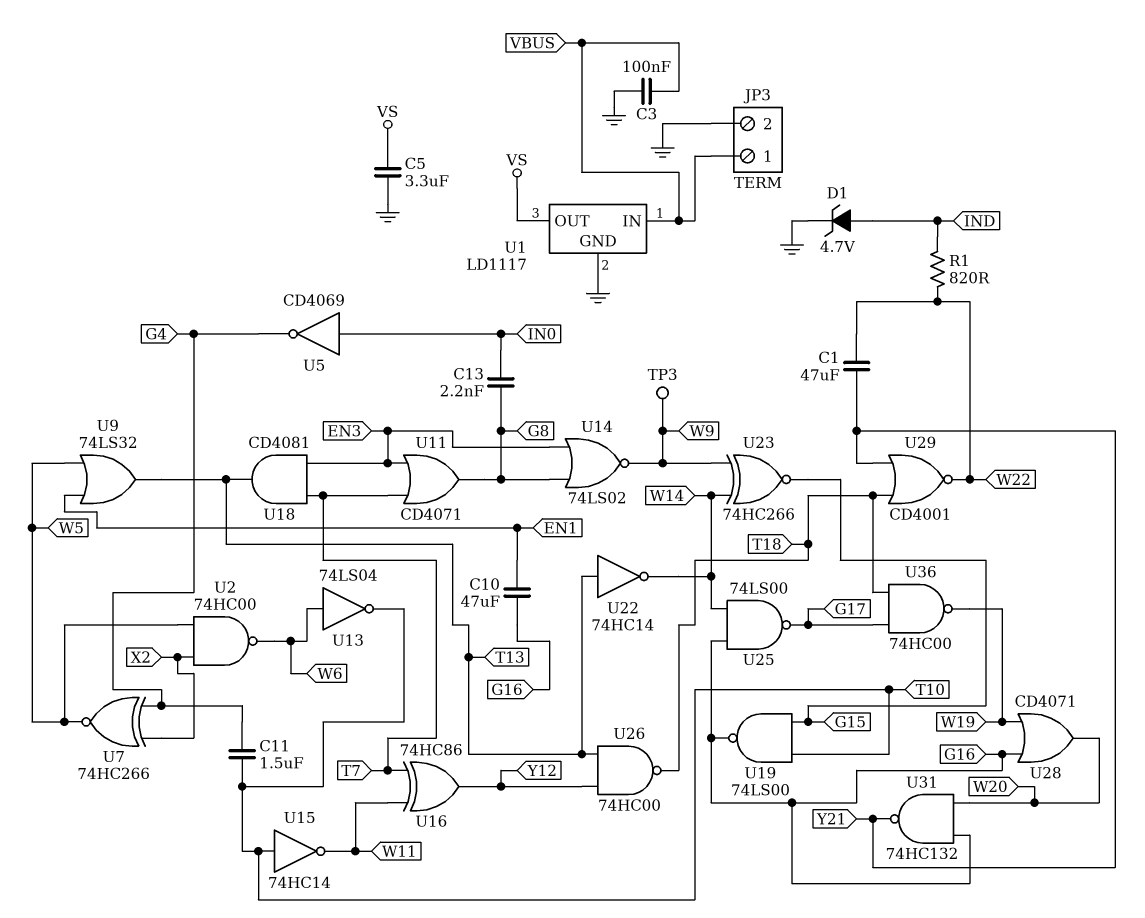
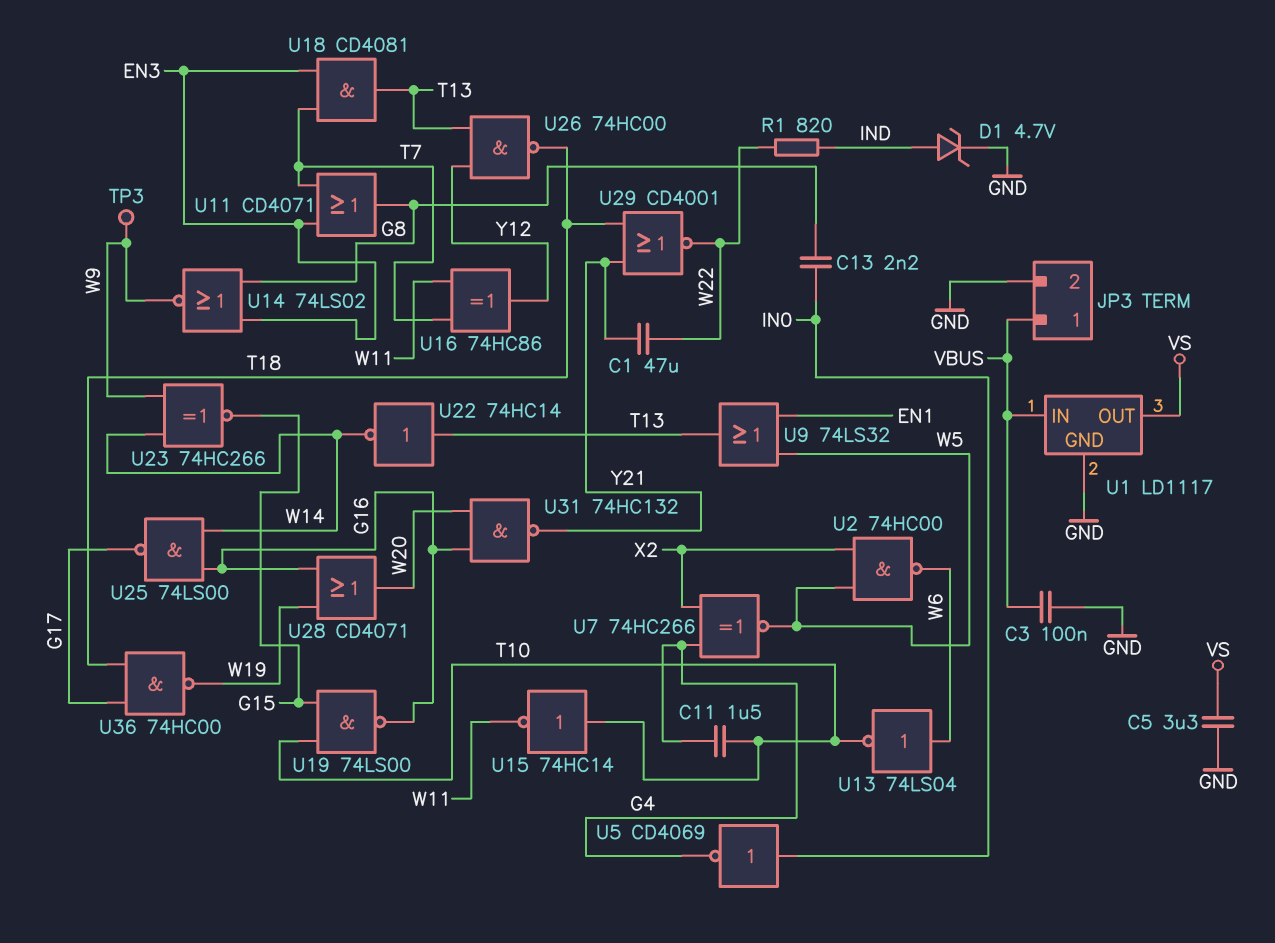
C10: 47uF (EN1, G16) -> none

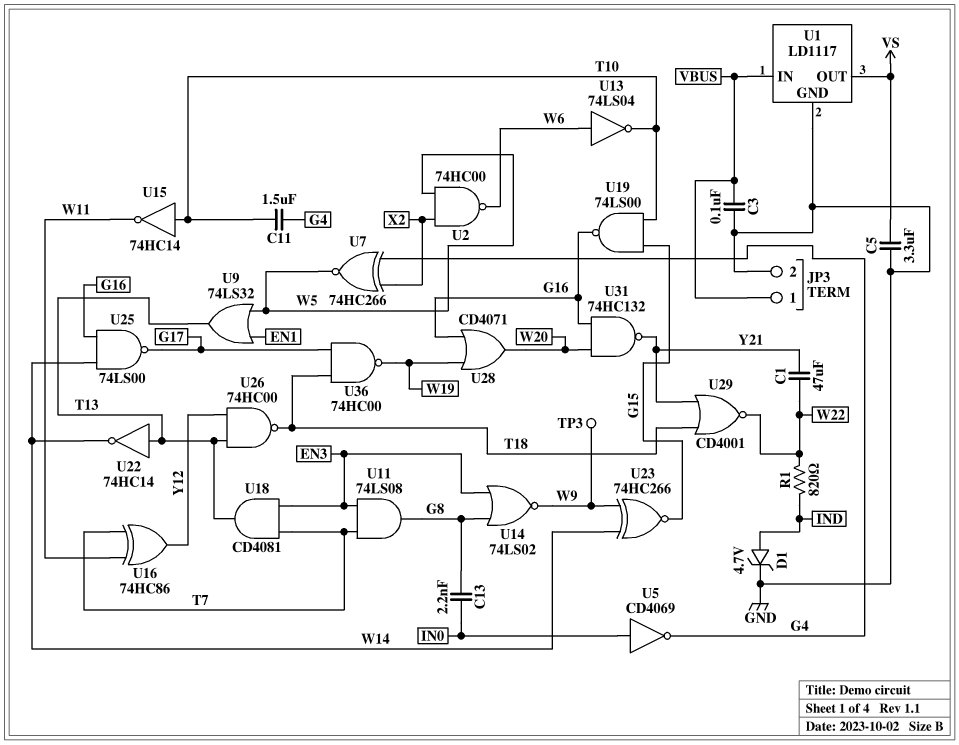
U11: OR CD4071 (in EN3, in T7, out G8) -> AND 74LS08 (in EN3, in T7, out G8)

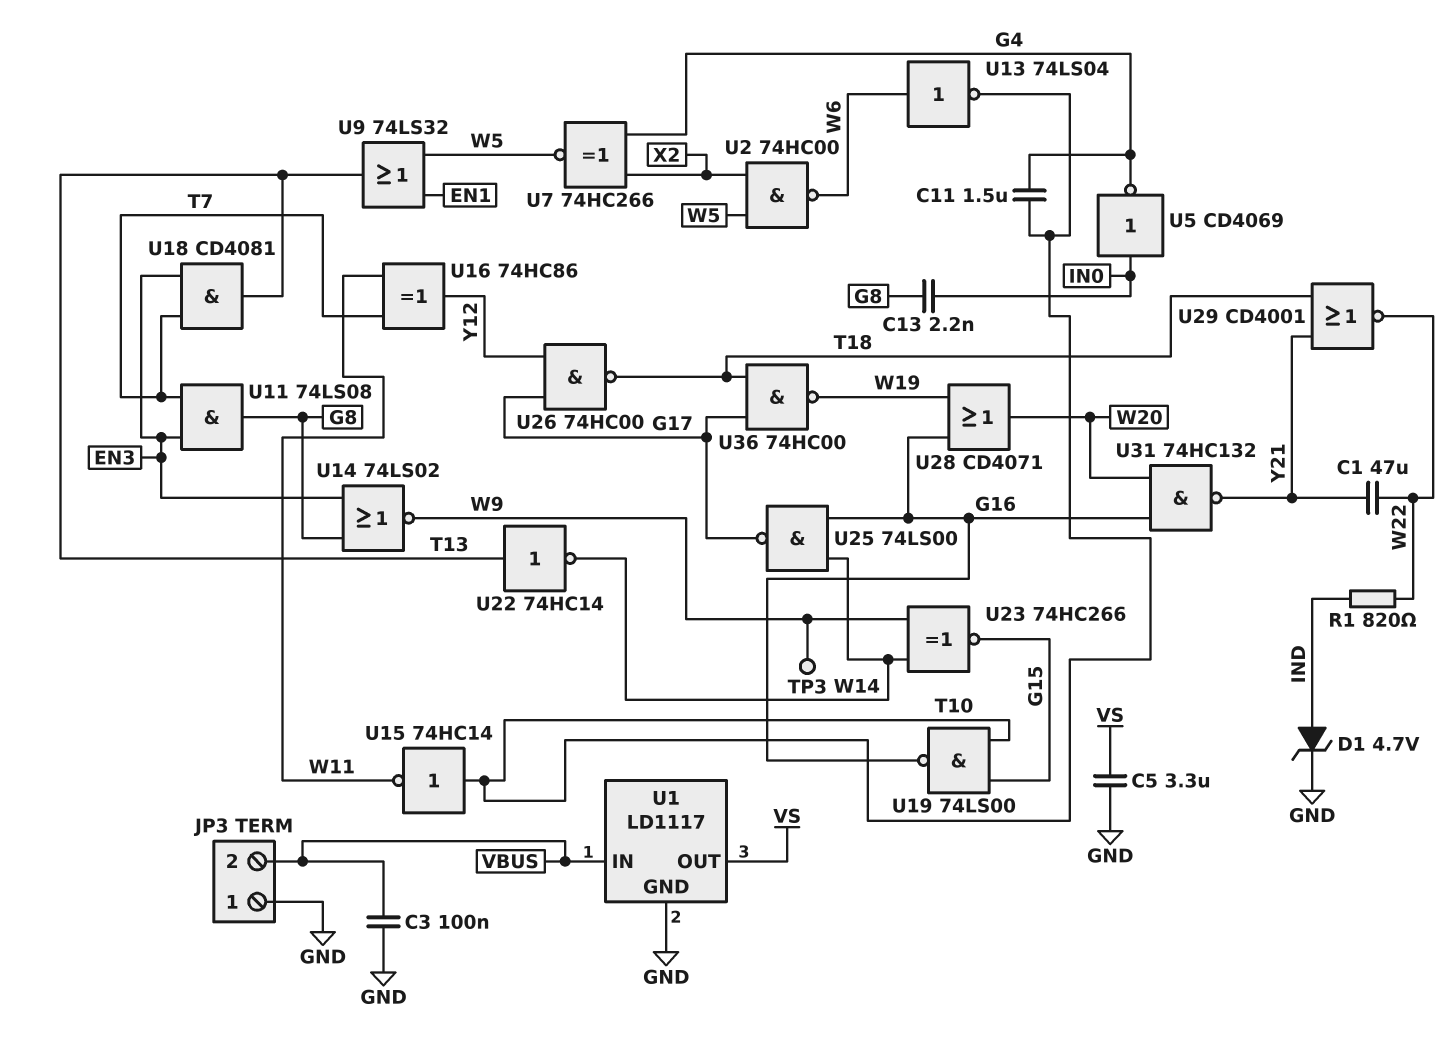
JP3 pin 1: VBUS -> GND
JP3 pin 2: GND -> VBUS
U26: NAND 74HC00 (in T13, in Y12, out T18) -> NAND 74HC00 (in G17, in Y12, out T18)

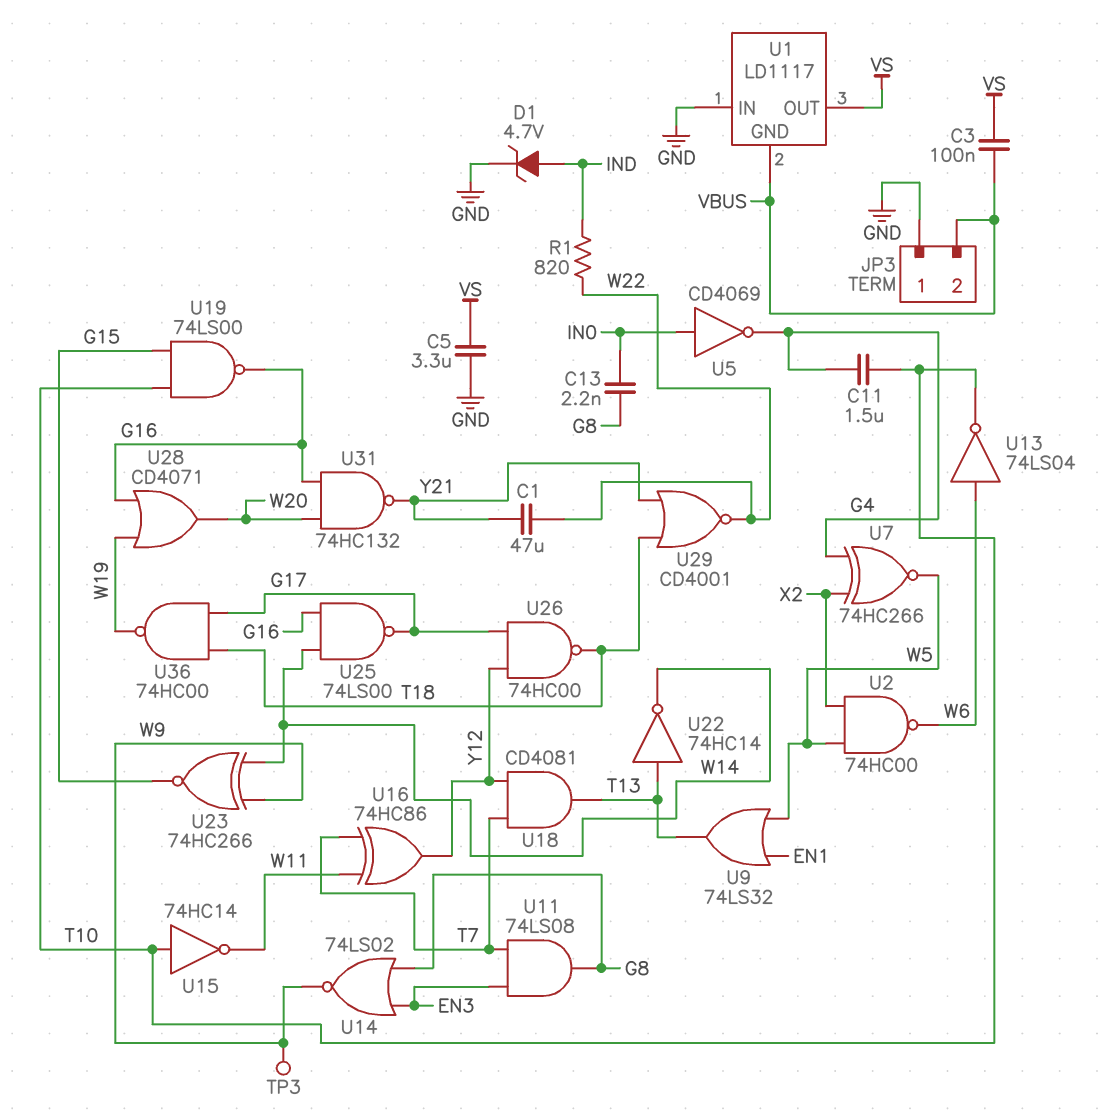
C3: 100nF (GND, VBUS) -> 100nF (VBUS, VS)
U1 pin GND: GND -> VBUS
U1 pin IN: VBUS -> GND
U18: AND CD4081 (in EN3, in T7, out T13) -> AND CD4081 (in T7, in Y12, out T13)

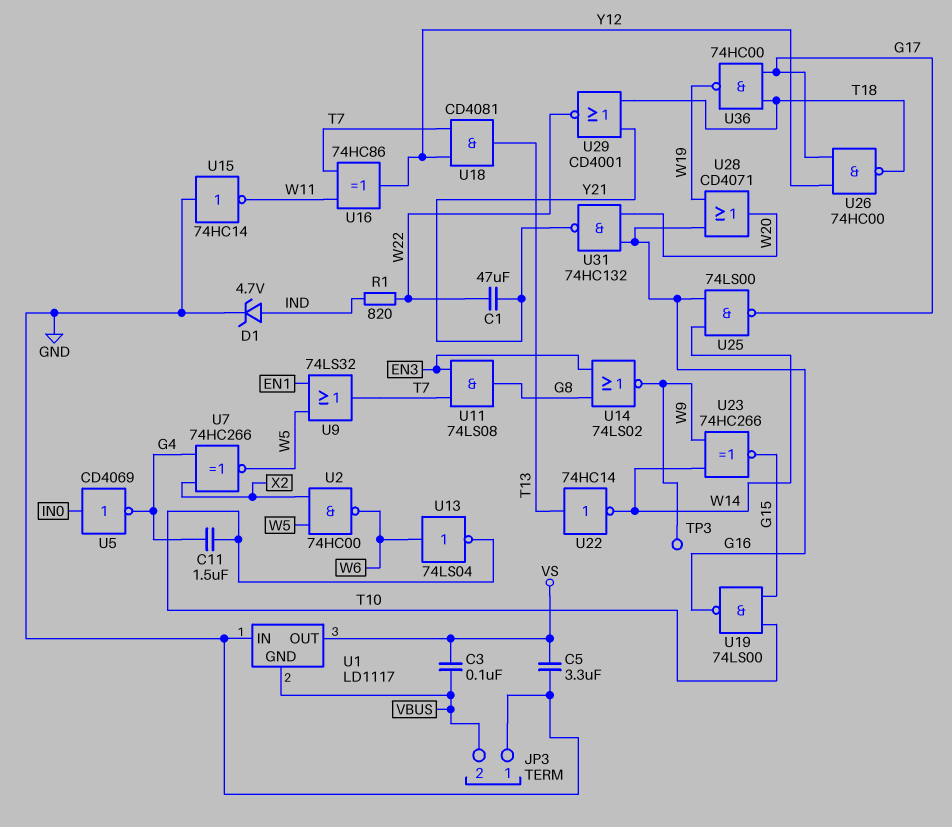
C13: 2.2nF (G8, IN0) -> none
U9: OR 74LS32 (in EN1, in W5, out T13) -> OR 74LS32 (in EN1, in W5, out T7)
U15: NOT 74HC14 (in T10, out W11) -> NOT 74HC14 (in GND, out W11)

